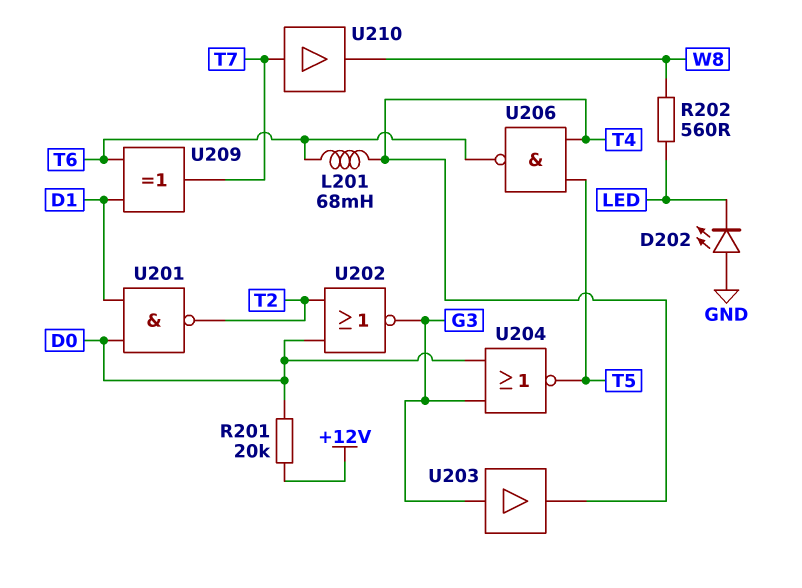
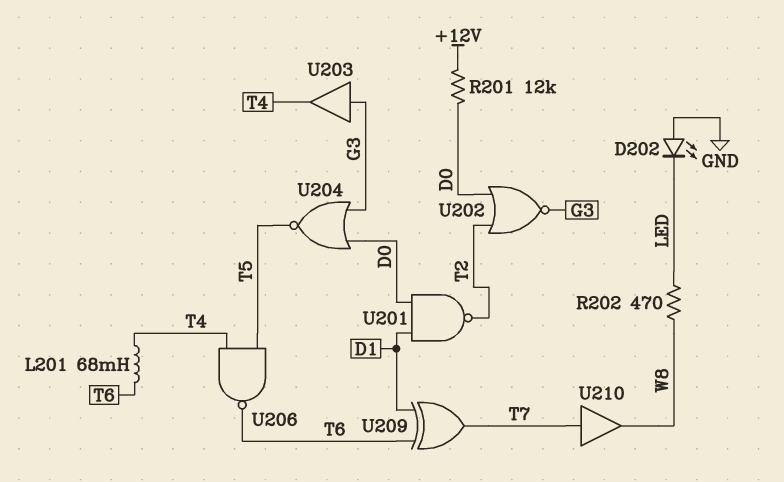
R201: 20k (+12V, D0) -> 12k (+12V, D0)
R202: 560 (LED, W8) -> 470 (LED, W8)

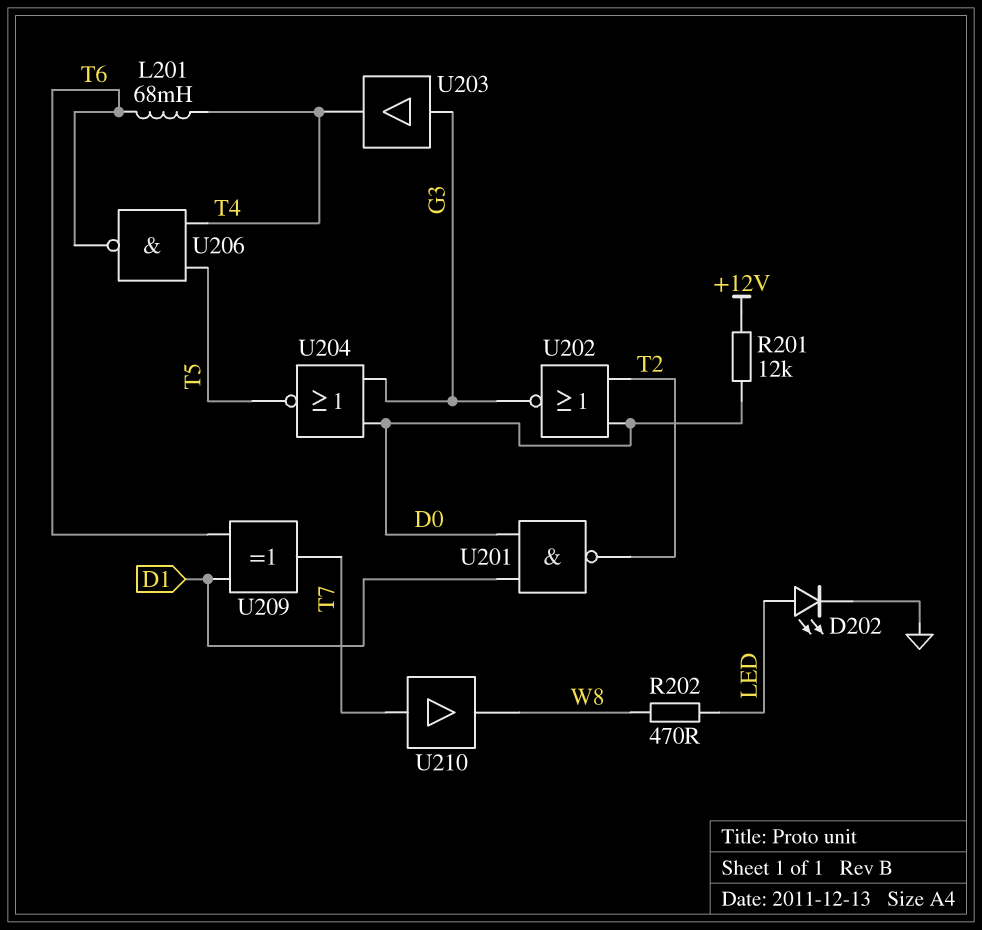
D202: LED (A GND, K LED) -> LED (A LED, K GND)

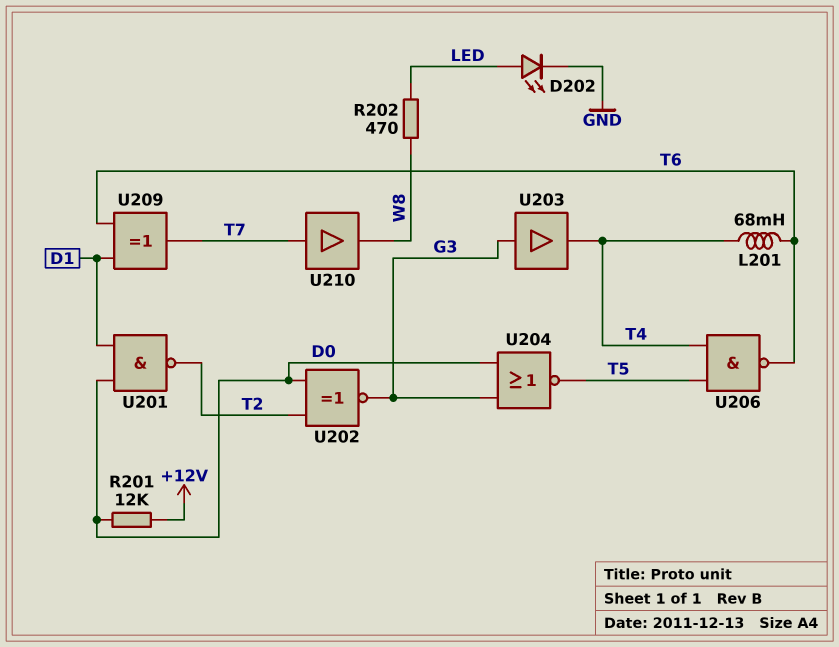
U202: NOR (in D0, in T2, out G3) -> XNOR (in D0, in T2, out G3)

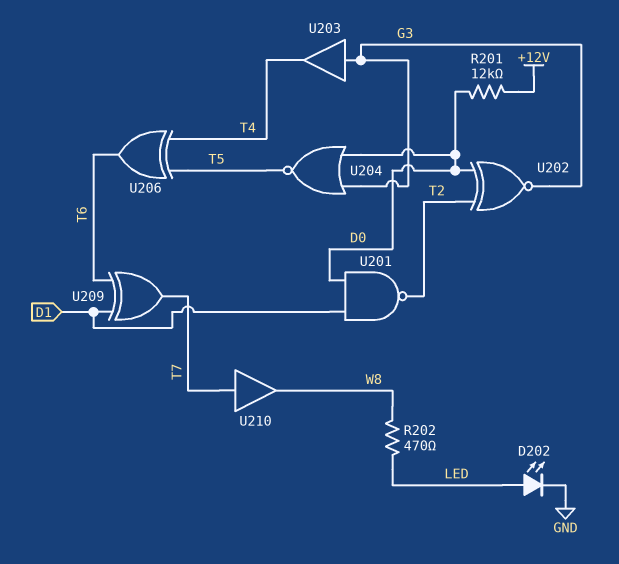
L201: 68mH (T4, T6) -> none
U206: NAND (in T4, in T5, out T6) -> XOR (in T4, in T5, out T6)

